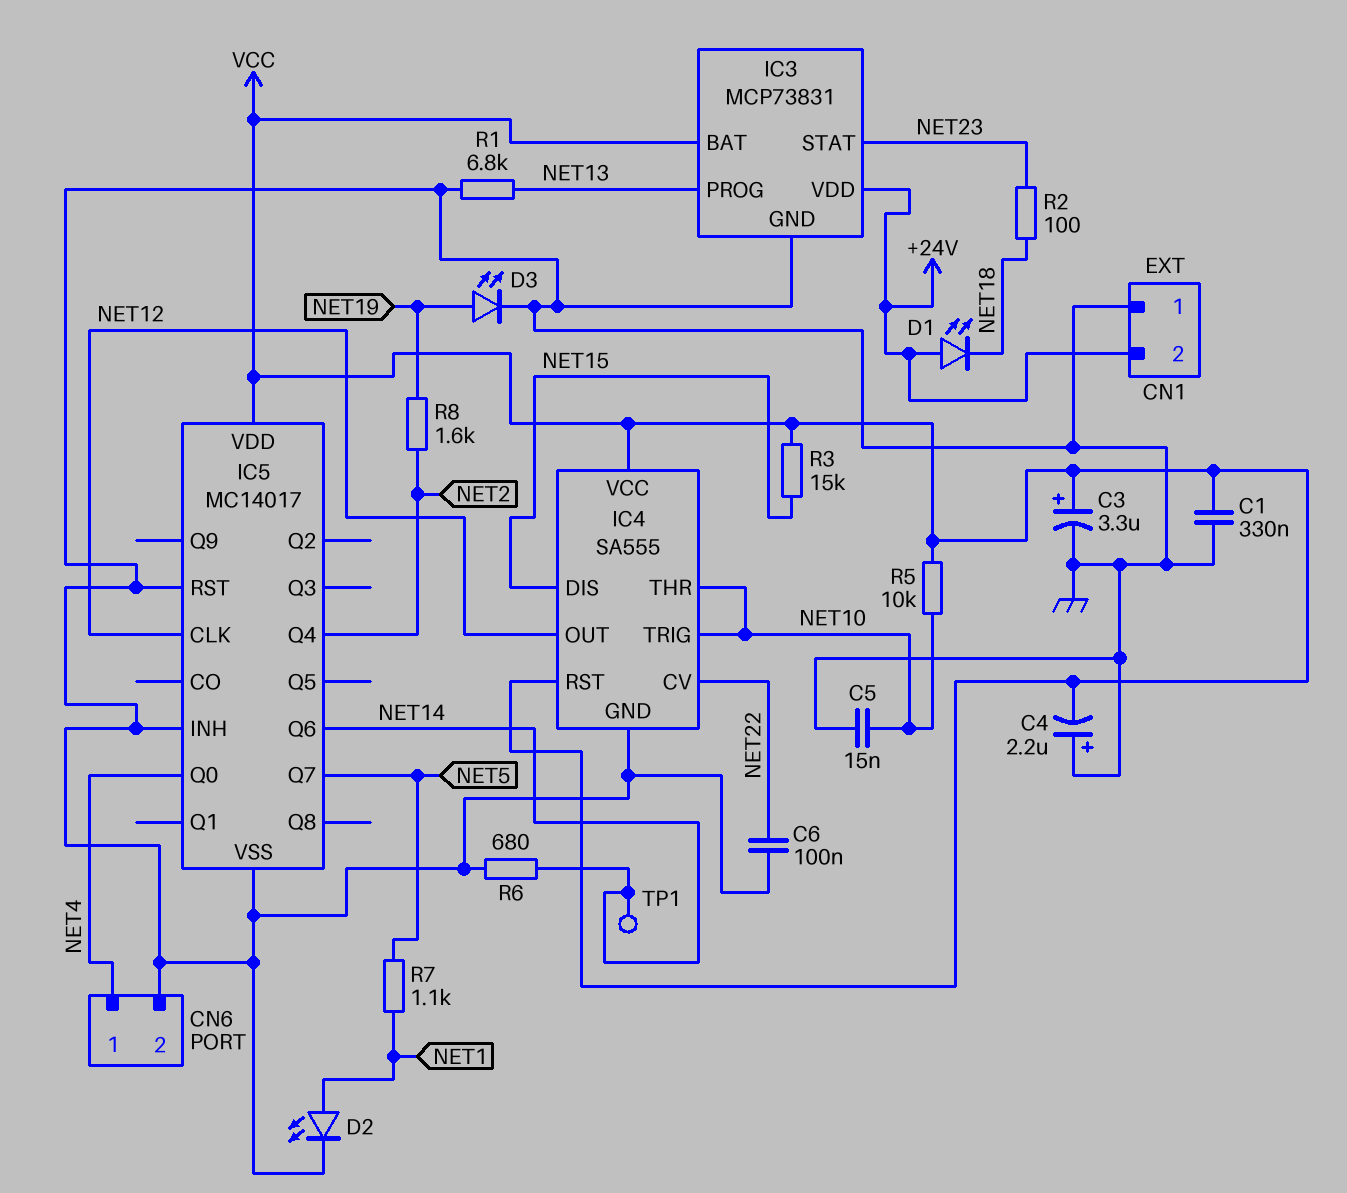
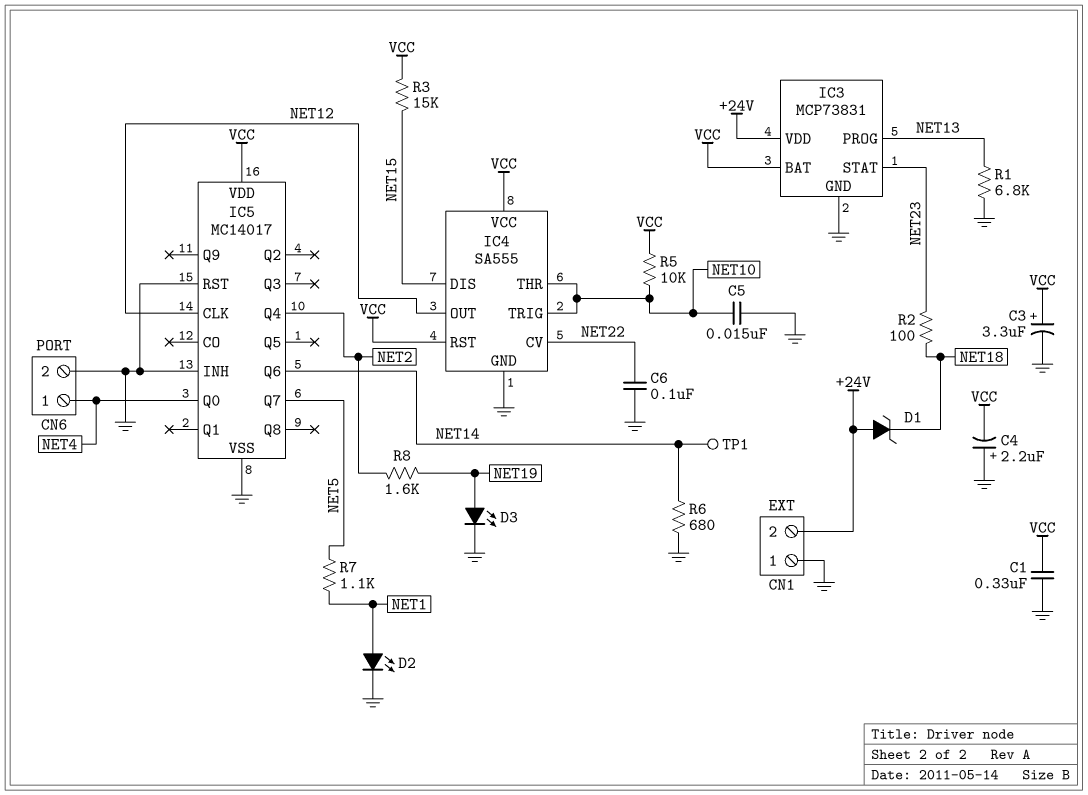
D1: LED (A +24V, K NET18) -> zener (A +24V, K NET18)

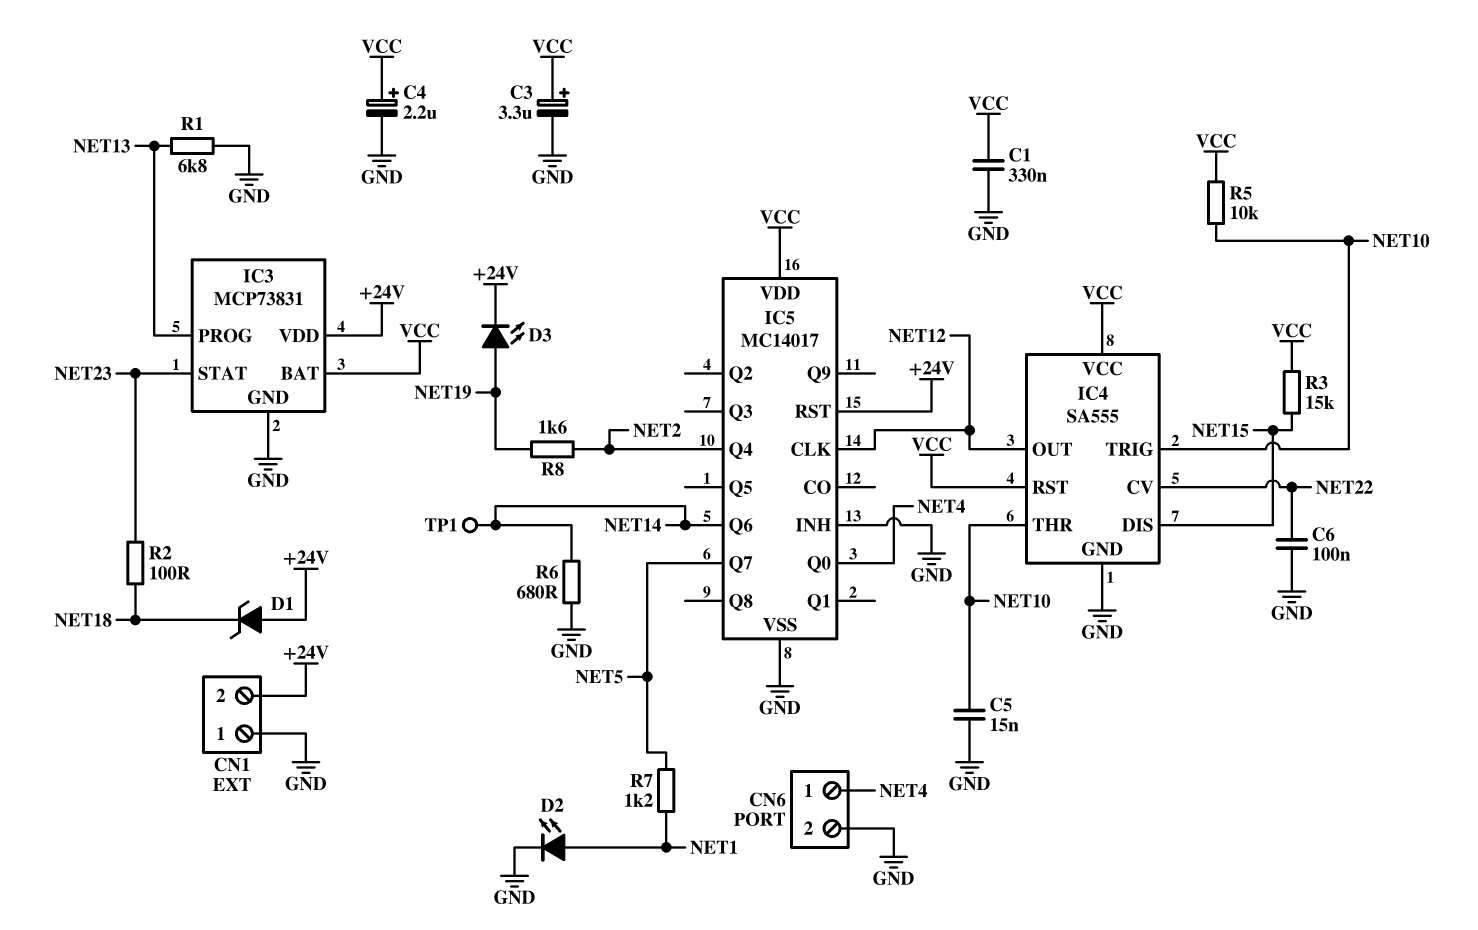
C4: 2.2uF (plus GND, minus VCC) -> 2.2uF (plus VCC, minus GND)
D3: LED (A NET19, K GND) -> LED (A NET19, K +24V)
IC5 pin RST: GND -> +24V
R7: 1.1k (NET1, NET5) -> 1.2k (NET1, NET5)

